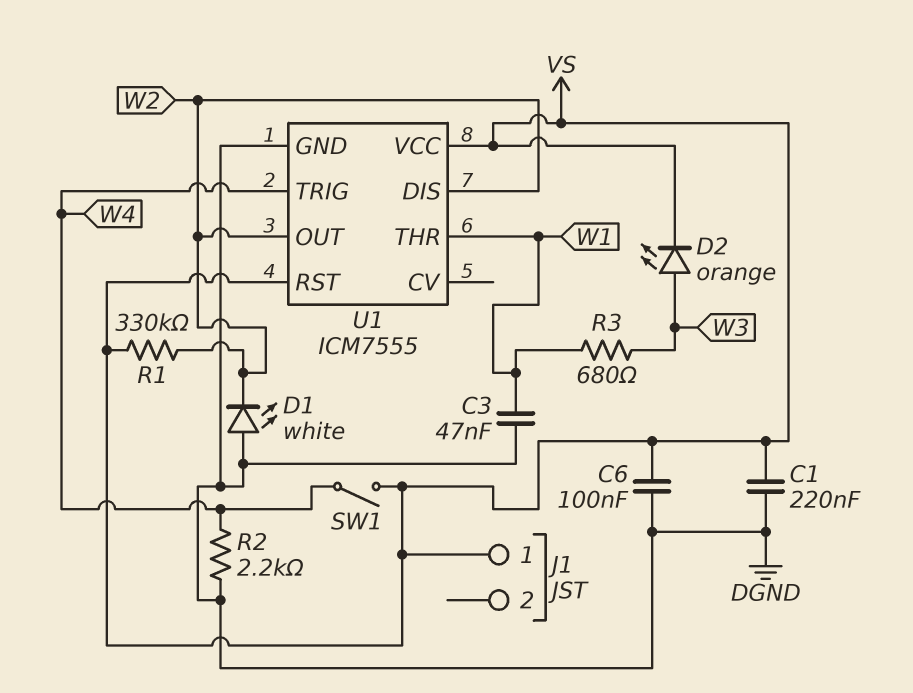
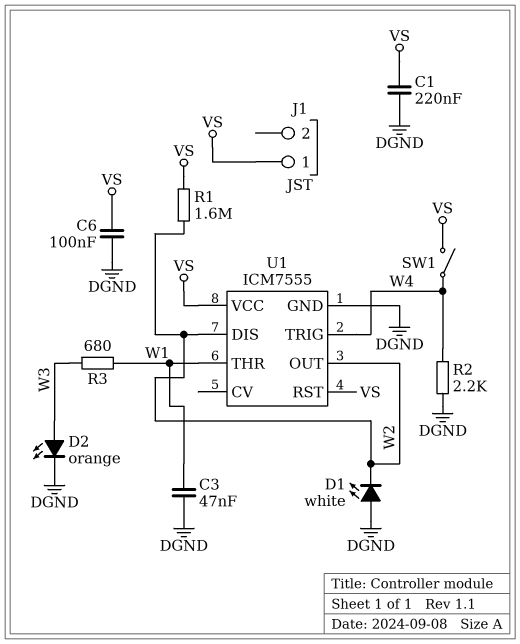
D2: LED orange (A W3, K VS) -> LED orange (A W3, K DGND)
R1: 330k (VS, W2) -> 1.6M (VS, W2)

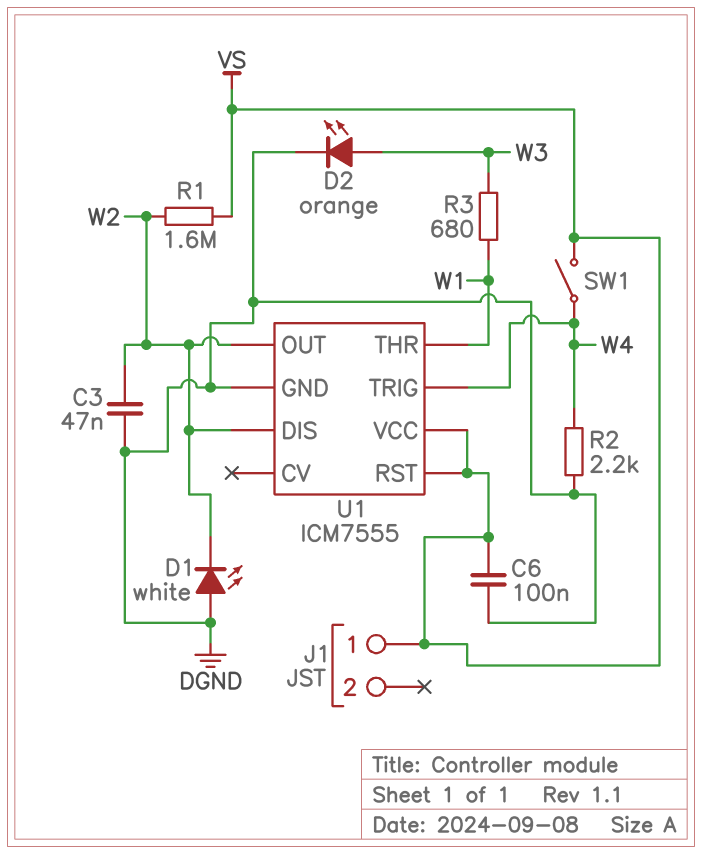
C1: 220nF (DGND, VS) -> none
C3: 47nF (DGND, W1) -> 47nF (DGND, W2)

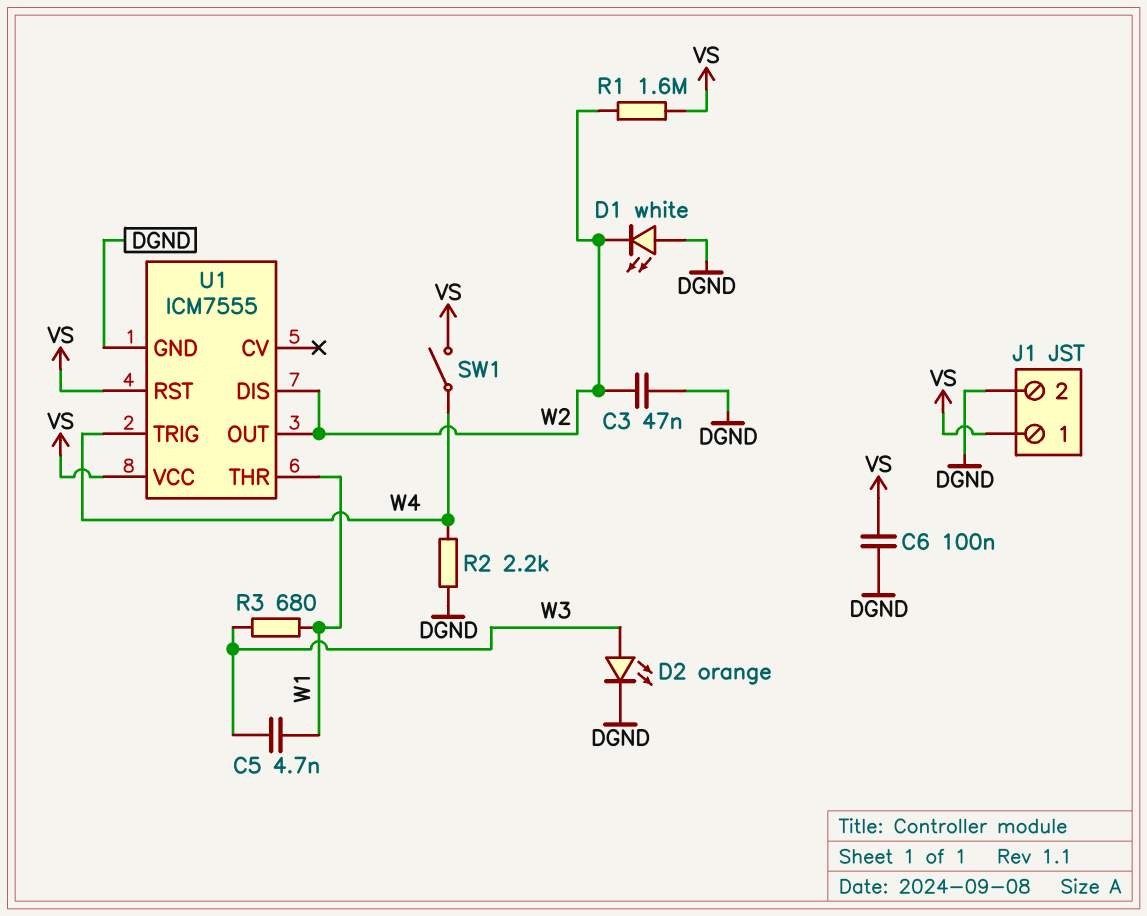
C5: none -> 4.7nF (W1, W3)
J1 pin 2: none -> DGND

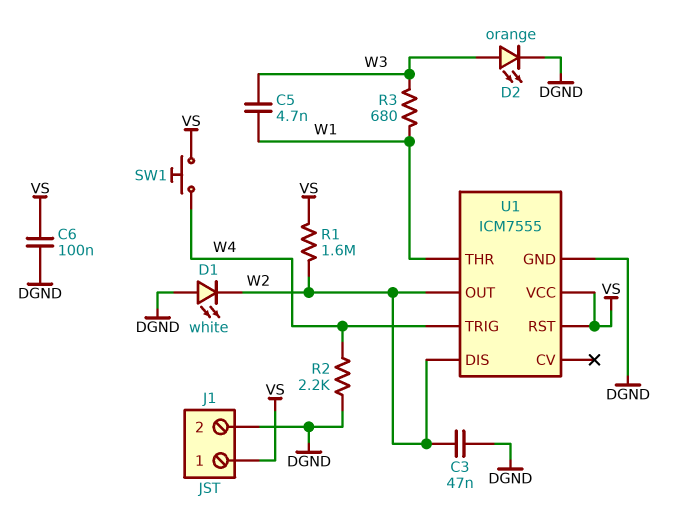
SW1: switch (VS, W4) -> button (VS, W4)

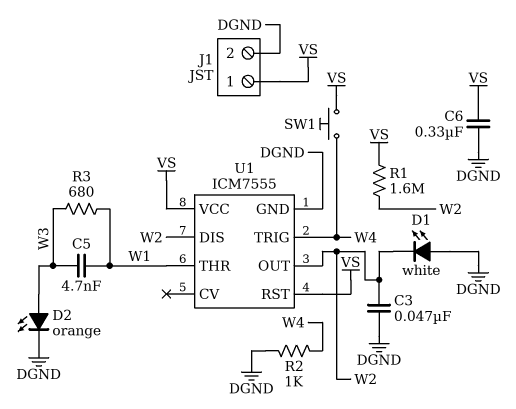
C6: 100nF (DGND, VS) -> 330nF (DGND, VS)
R2: 2.2k (DGND, W4) -> 1k (DGND, W4)

